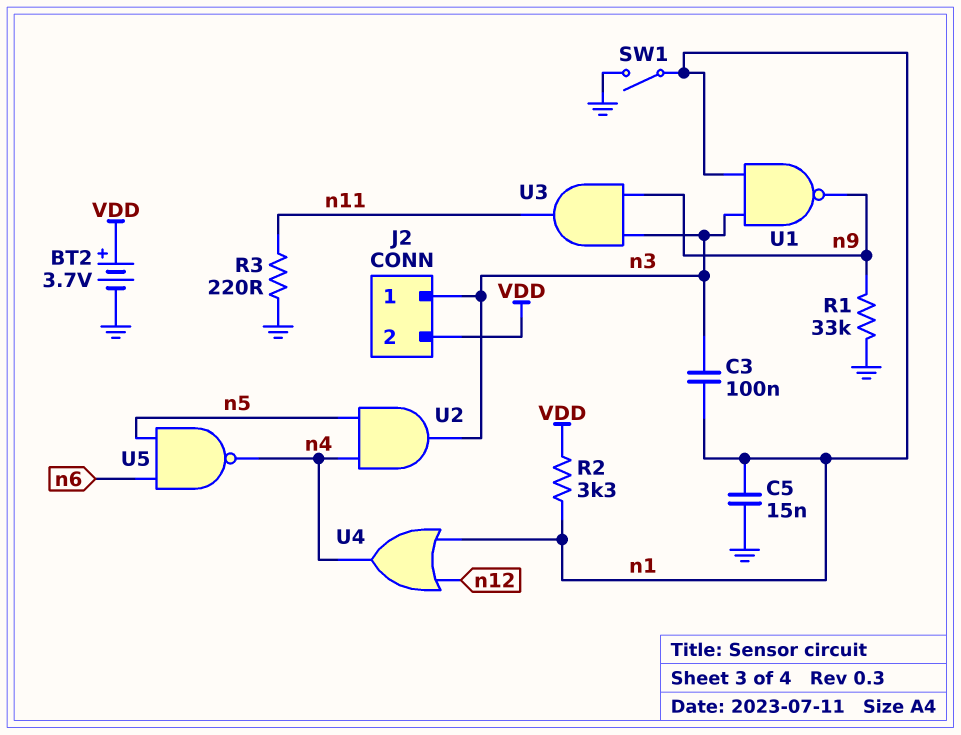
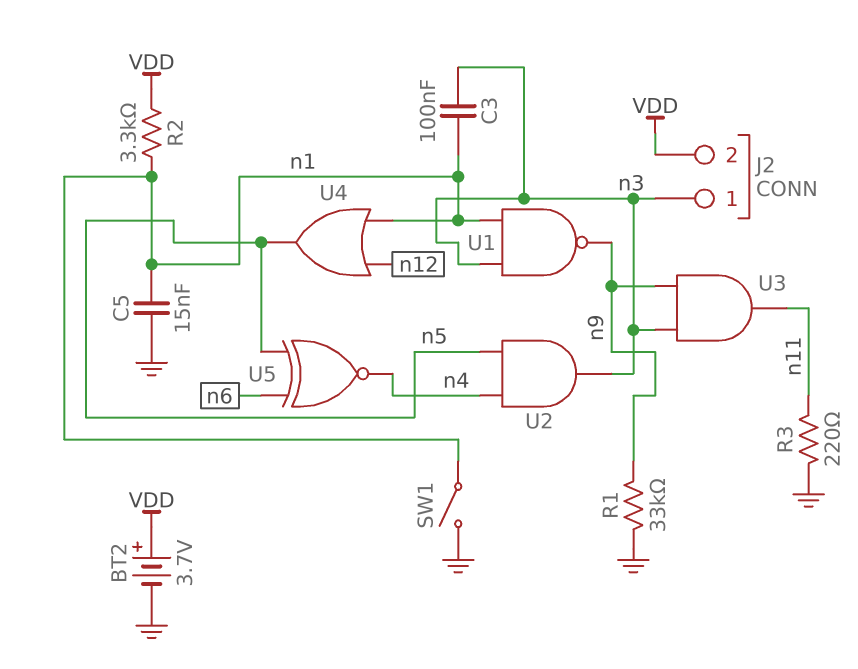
U4: OR (in n1, in n12, out n4) -> OR (in n1, in n12, out n5)
U5: NAND (in n5, in n6, out n4) -> XNOR (in n5, in n6, out n4)

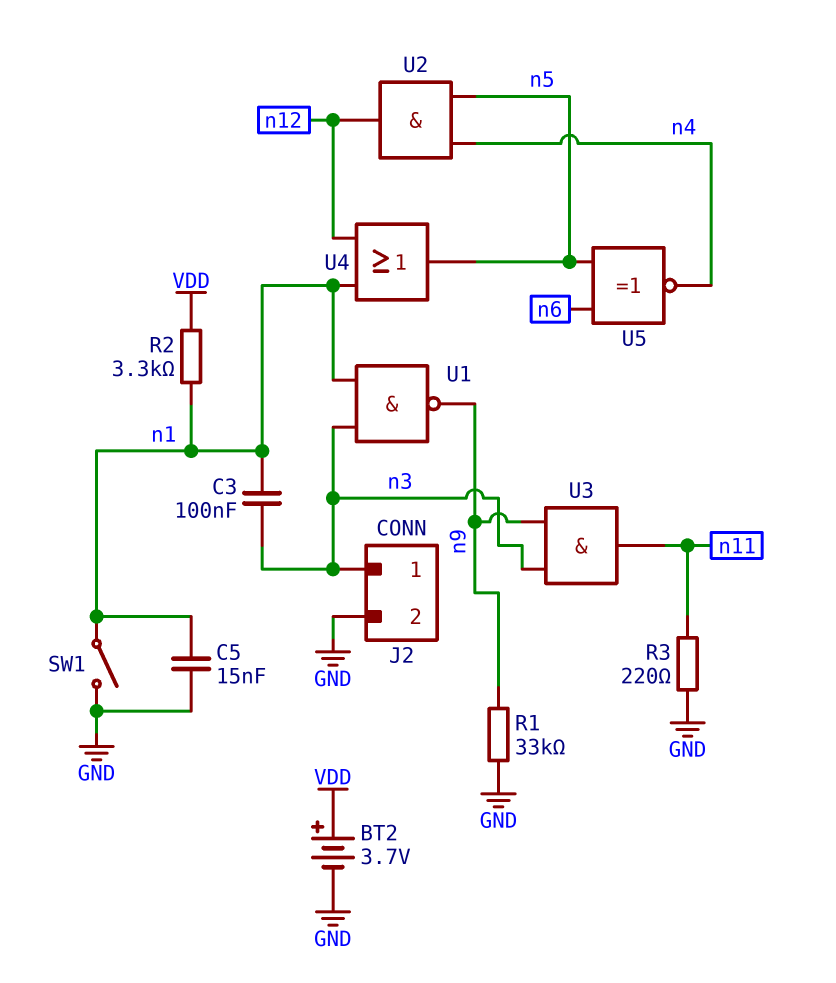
J2 pin 2: VDD -> GND
U2: AND (in n4, in n5, out n3) -> AND (in n4, in n5, out n12)

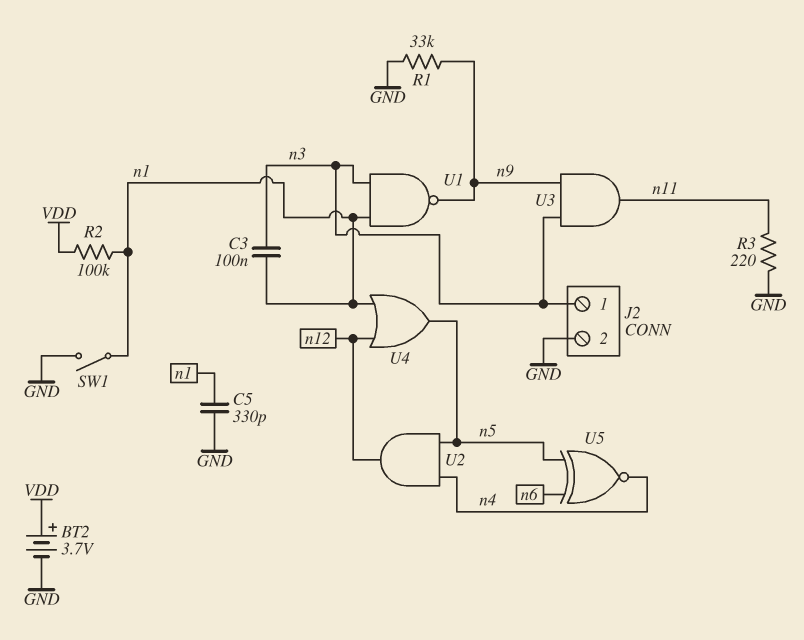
C5: 15nF (GND, n1) -> 330pF (GND, n1)
R2: 3.3k (VDD, n1) -> 100k (VDD, n1)

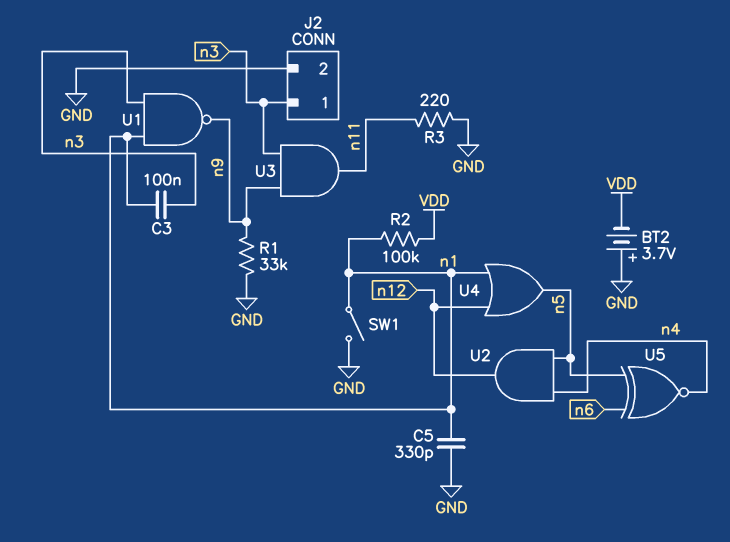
BT2: 3.7V (plus VDD, minus GND) -> 3.7V (plus GND, minus VDD)

